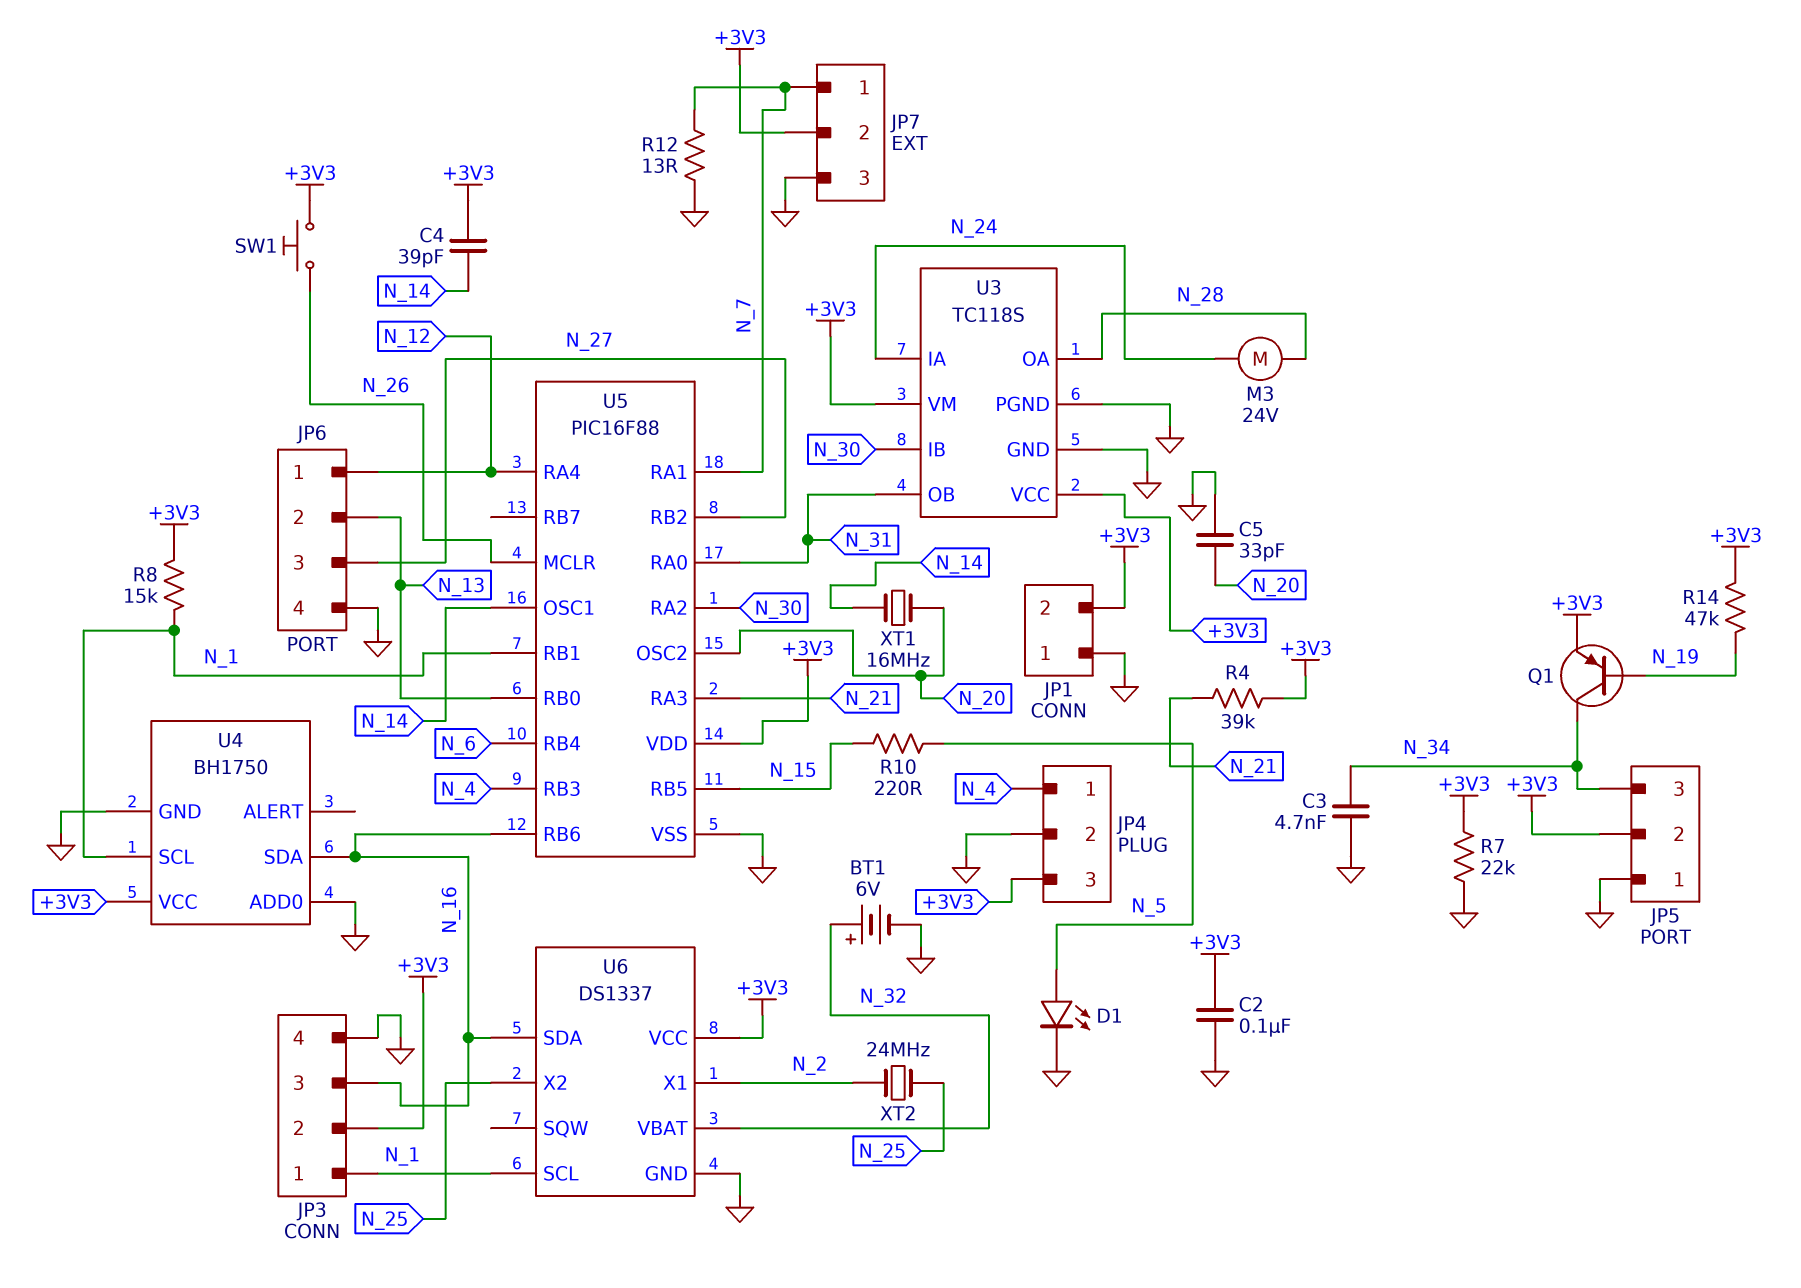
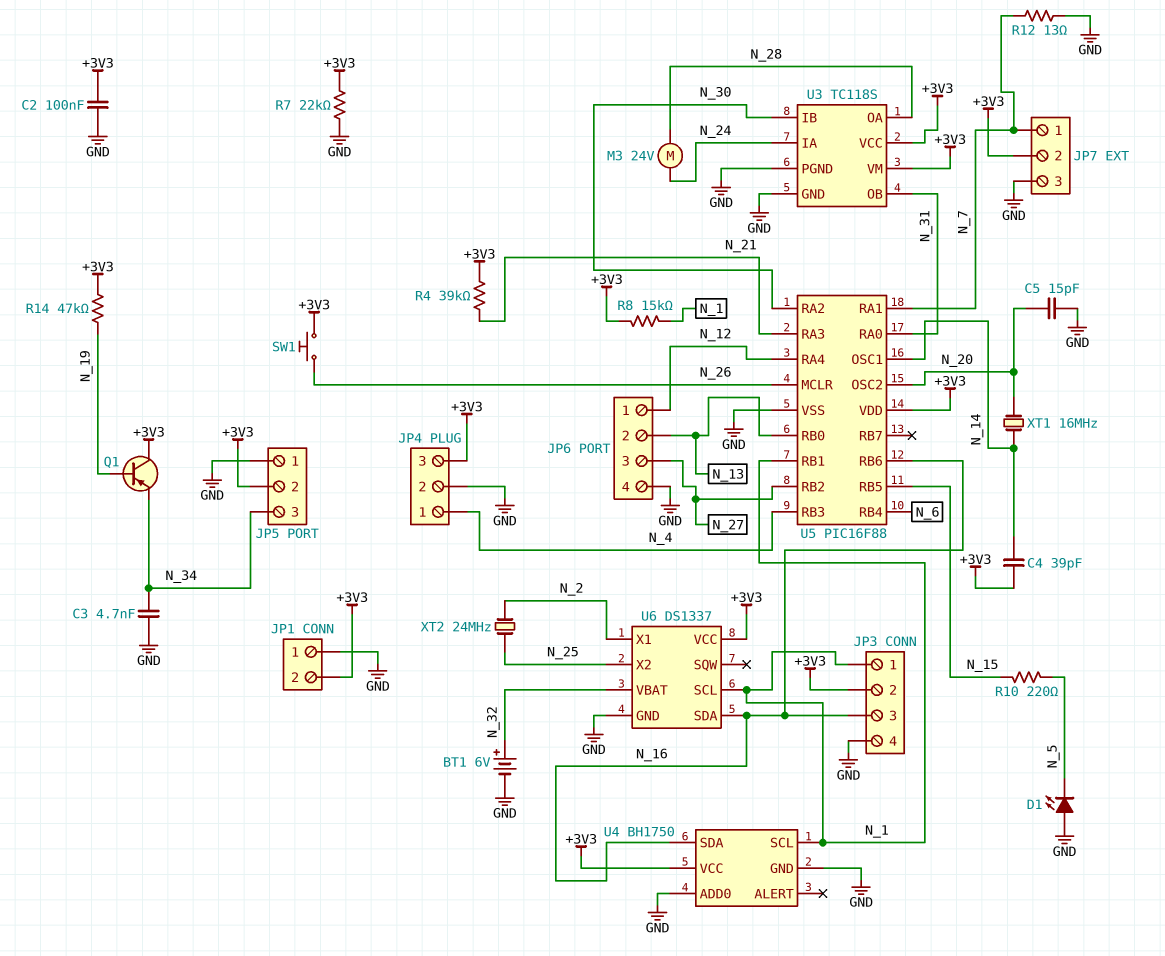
C5: 33pF (GND, N_20) -> 15pF (GND, N_20)
D1: LED (A N_5, K GND) -> LED (A GND, K N_5)
Q1: PNP (B N_19, C N_34, E +3V3) -> PNP (B N_19, C +3V3, E N_34)

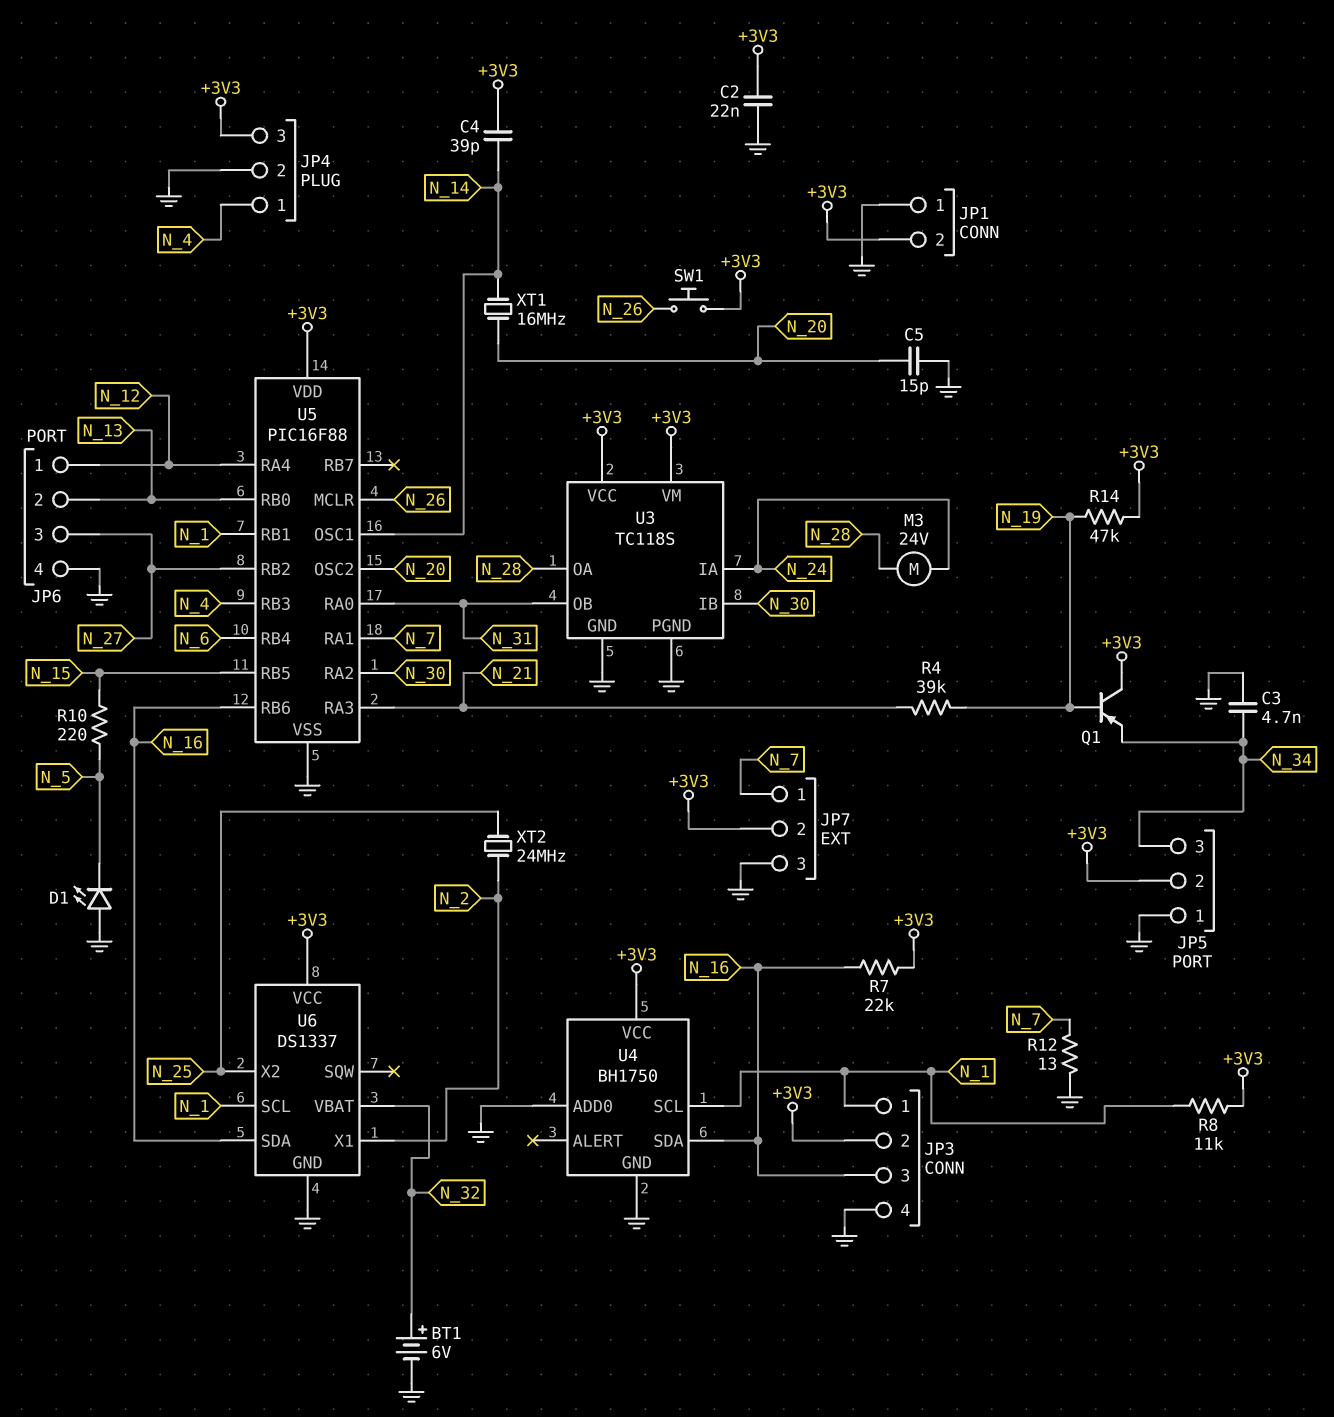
C2: 100nF (+3V3, GND) -> 22nF (+3V3, GND)
R4: 39k (+3V3, N_21) -> 39k (N_19, N_21)
R7: 22k (+3V3, GND) -> 22k (+3V3, N_16)
R8: 15k (+3V3, N_1) -> 11k (+3V3, N_1)

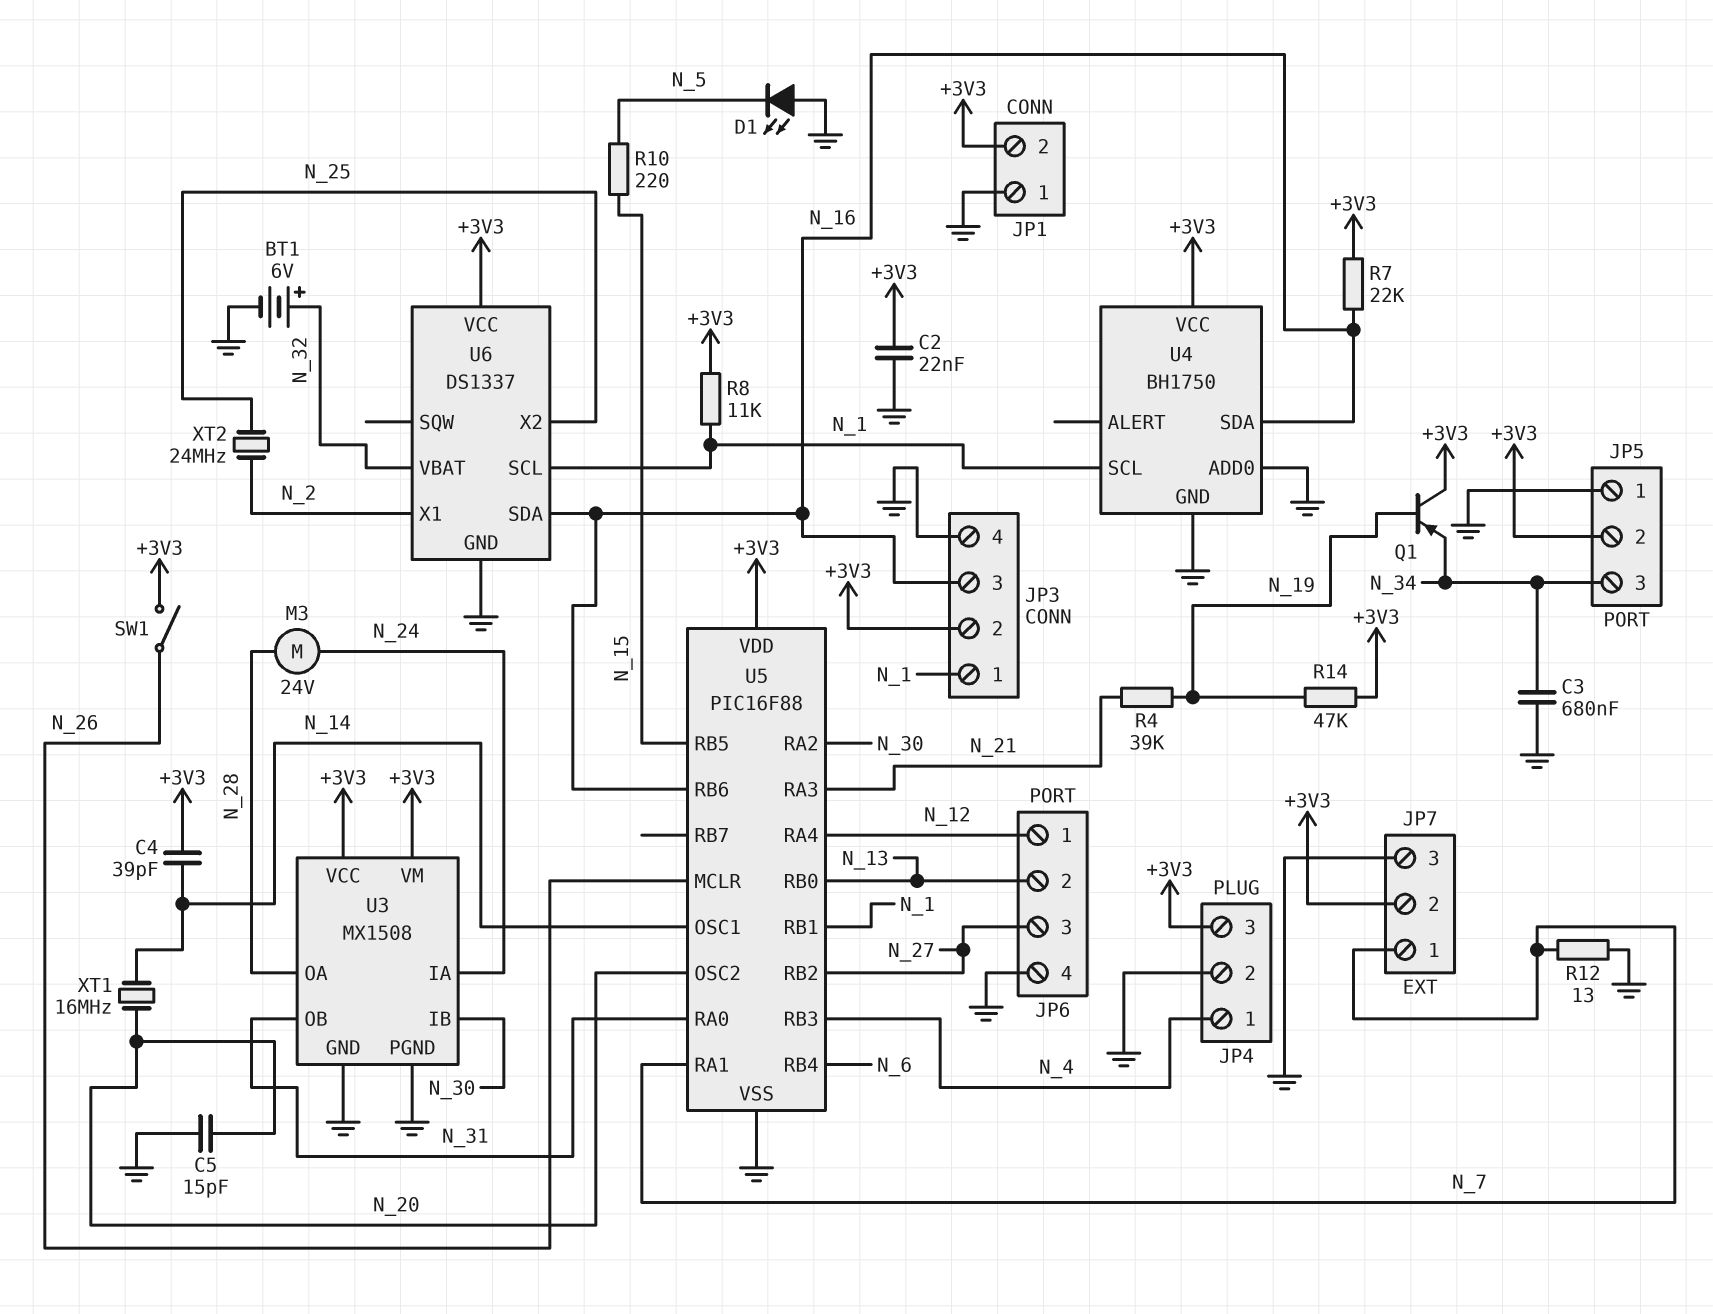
C3: 4.7nF (GND, N_34) -> 680nF (GND, N_34)
SW1: button (+3V3, N_26) -> switch (+3V3, N_26)
U3: TC118S -> MX1508

